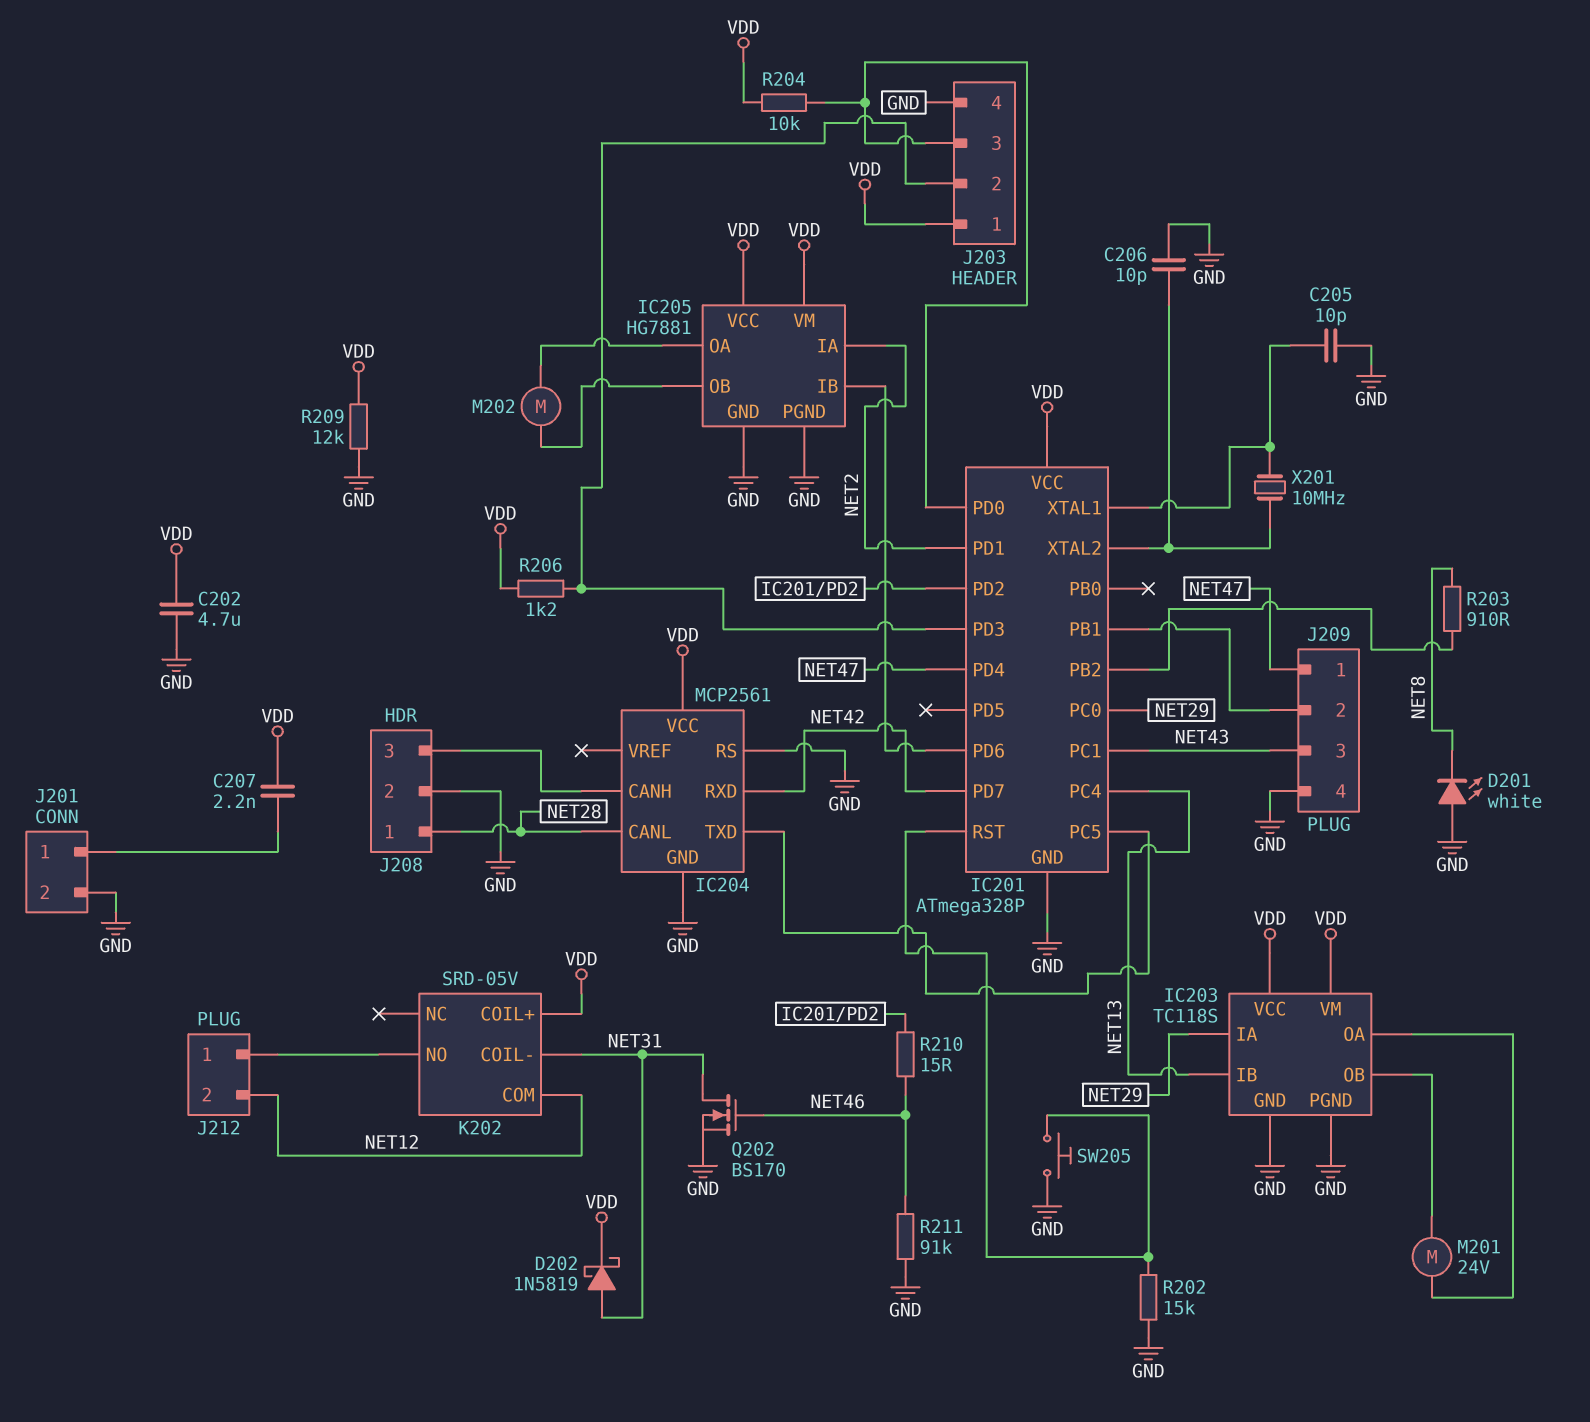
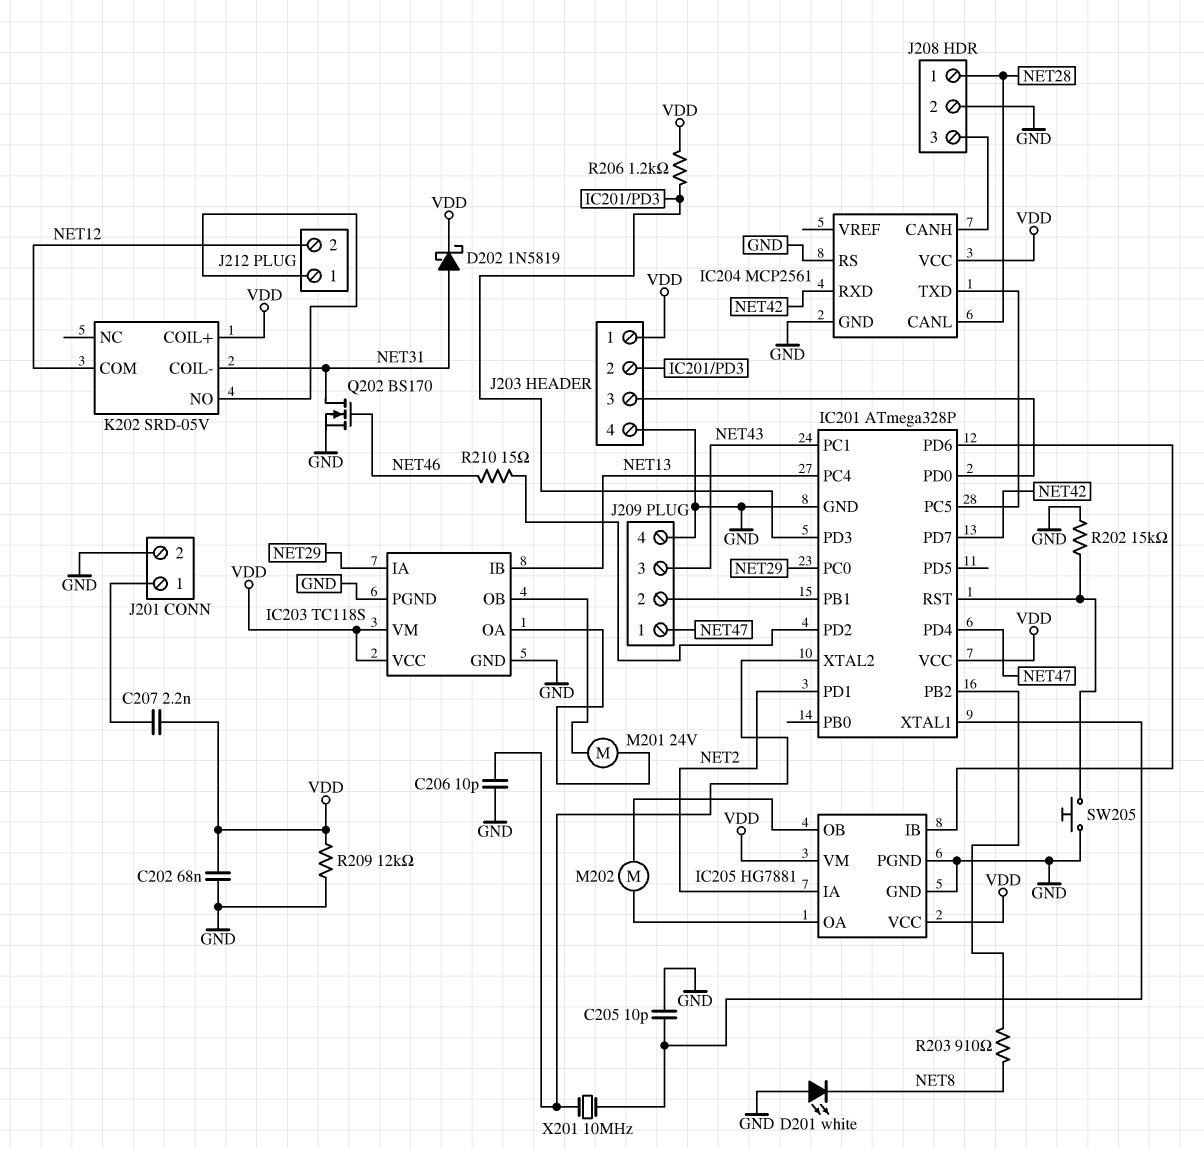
C202: 4.7uF (GND, VDD) -> 68nF (GND, VDD)
R204: 10k (IC201/PD0, VDD) -> none
R211: 91k (GND, NET46) -> none

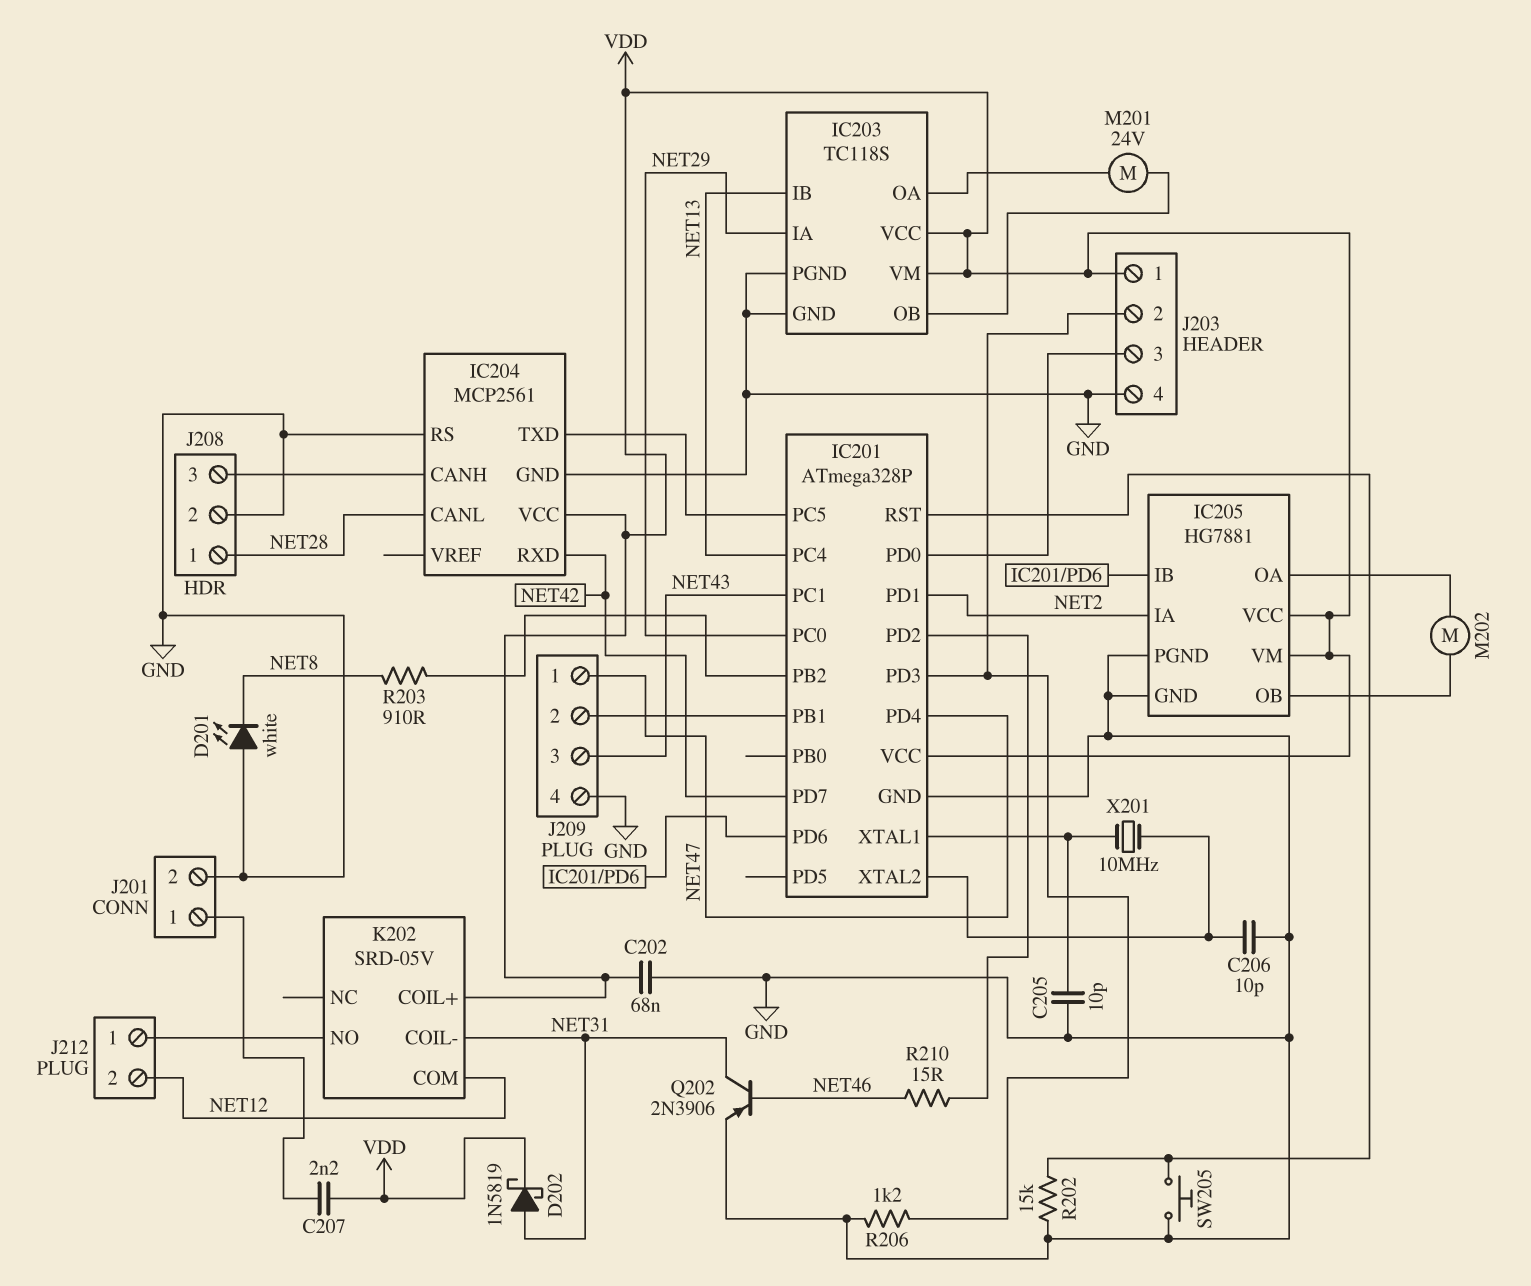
Q202: NMOS BS170 (G NET46, D NET31, S GND) -> PNP 2N3906 (B NET46, C NET31, E GND)
R206: 1.2k (IC201/PD3, VDD) -> 1.2k (GND, IC201/PD3)
R209: 12k (GND, VDD) -> none

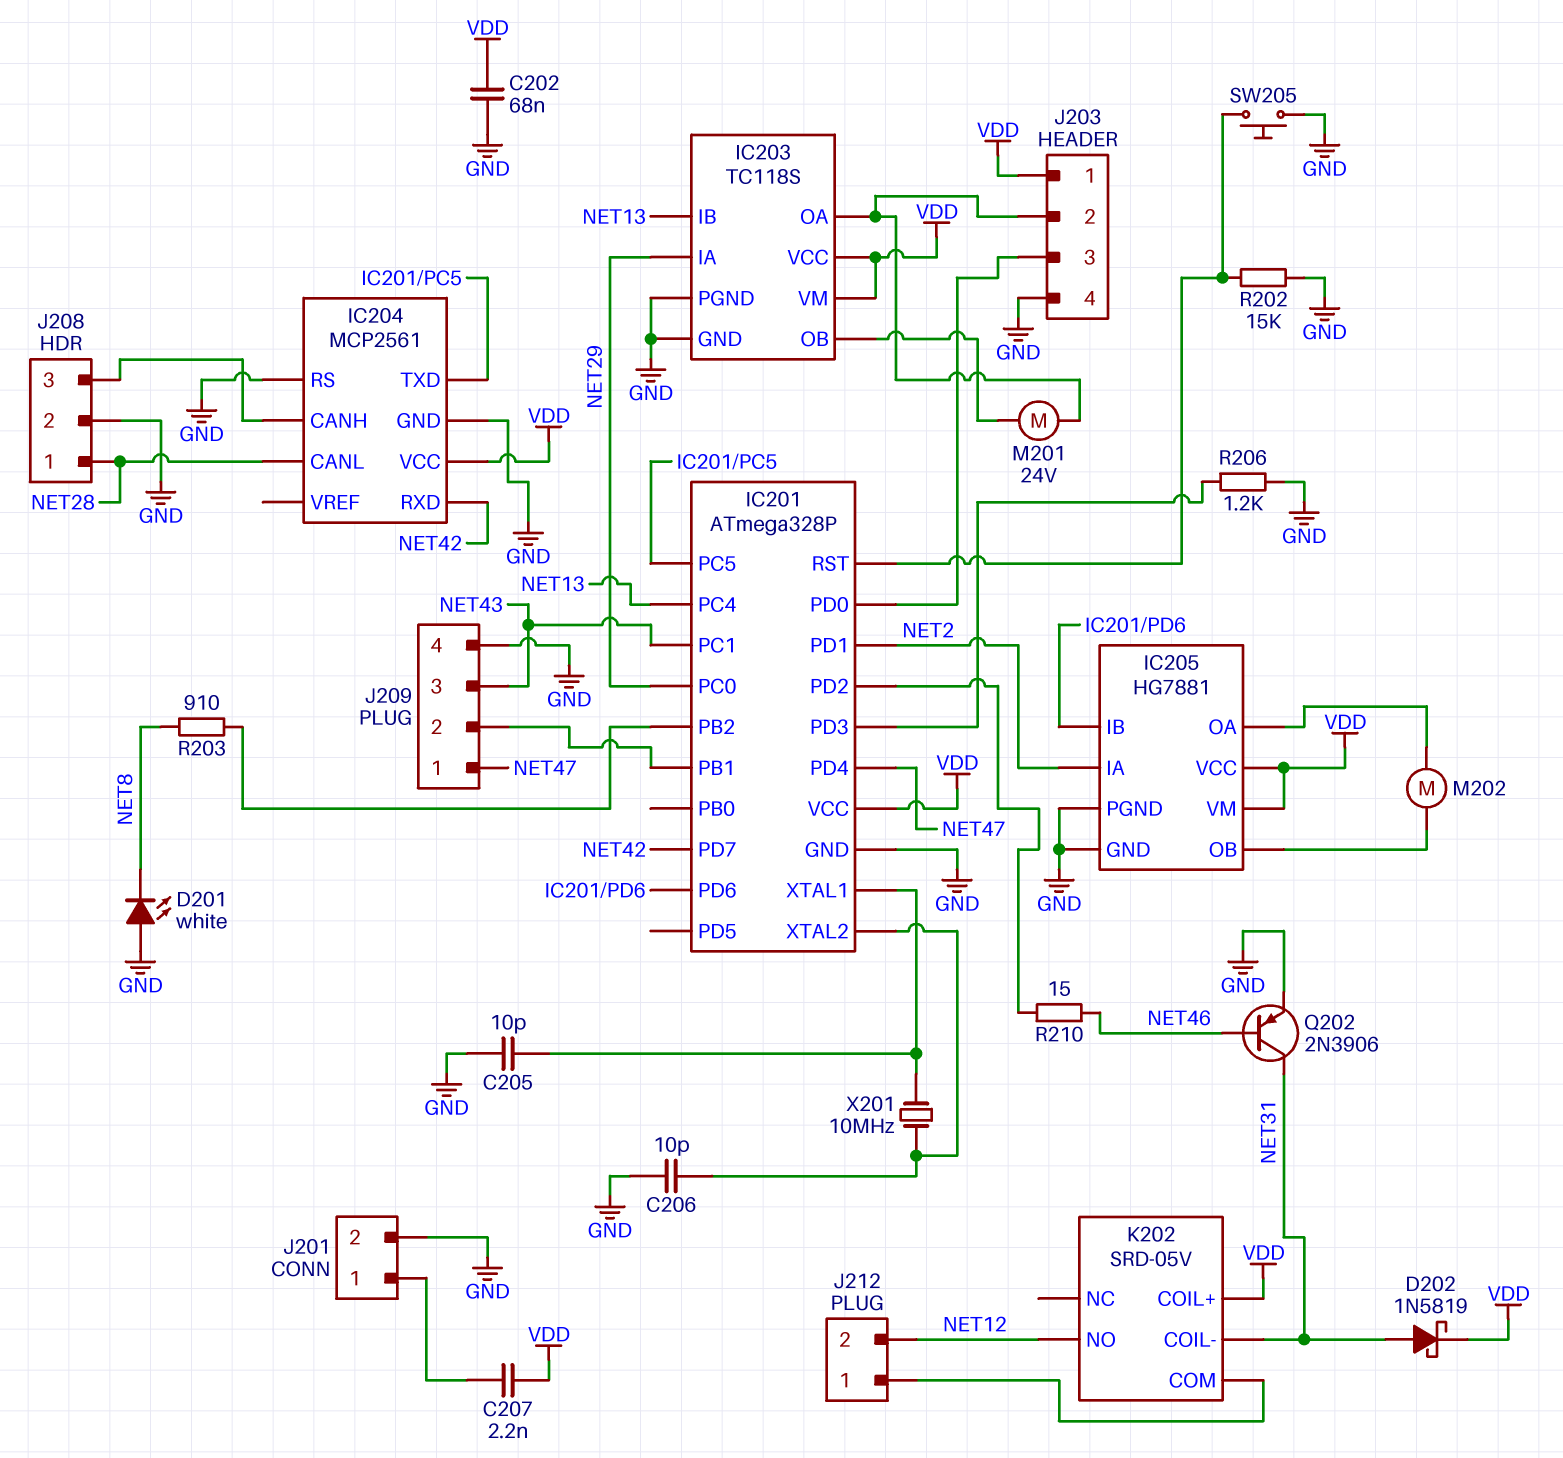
J203 pin 2: IC201/PD3 -> IC203/OA
K202 pin COM: NET12 -> J212/1
K202 pin NO: J212/1 -> NET12

